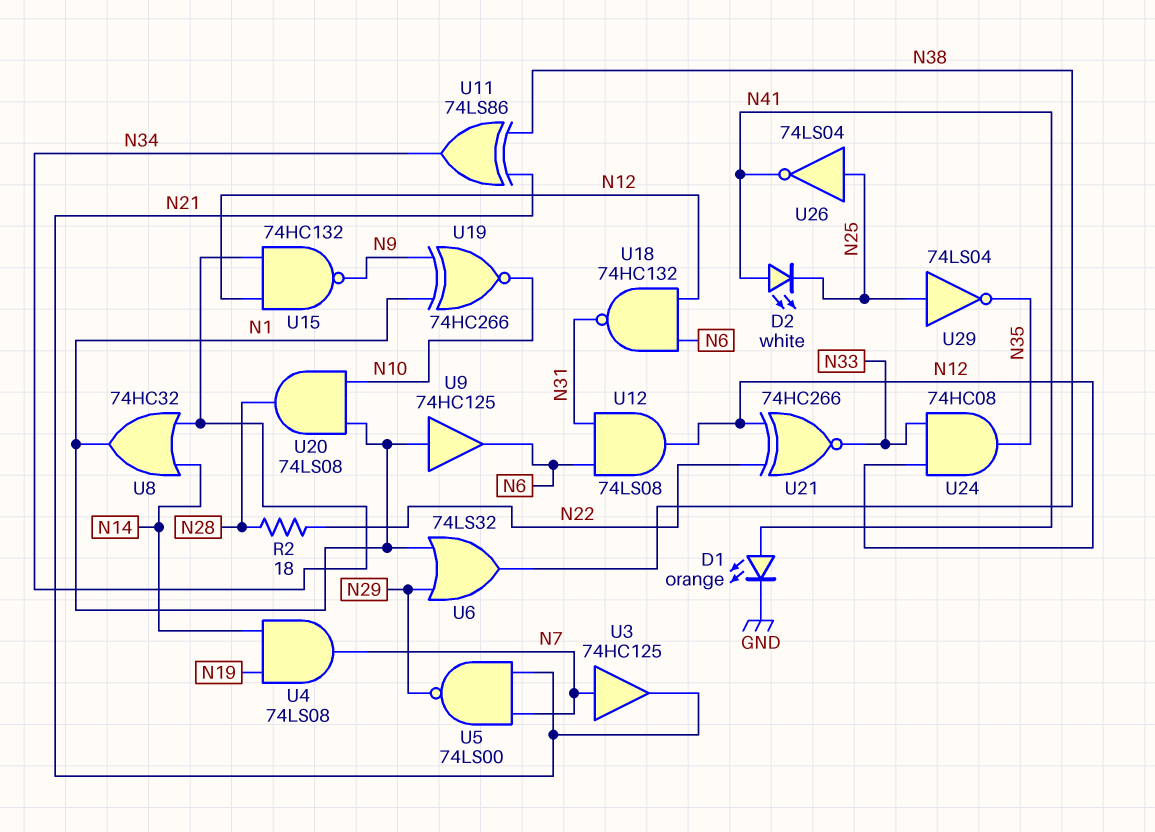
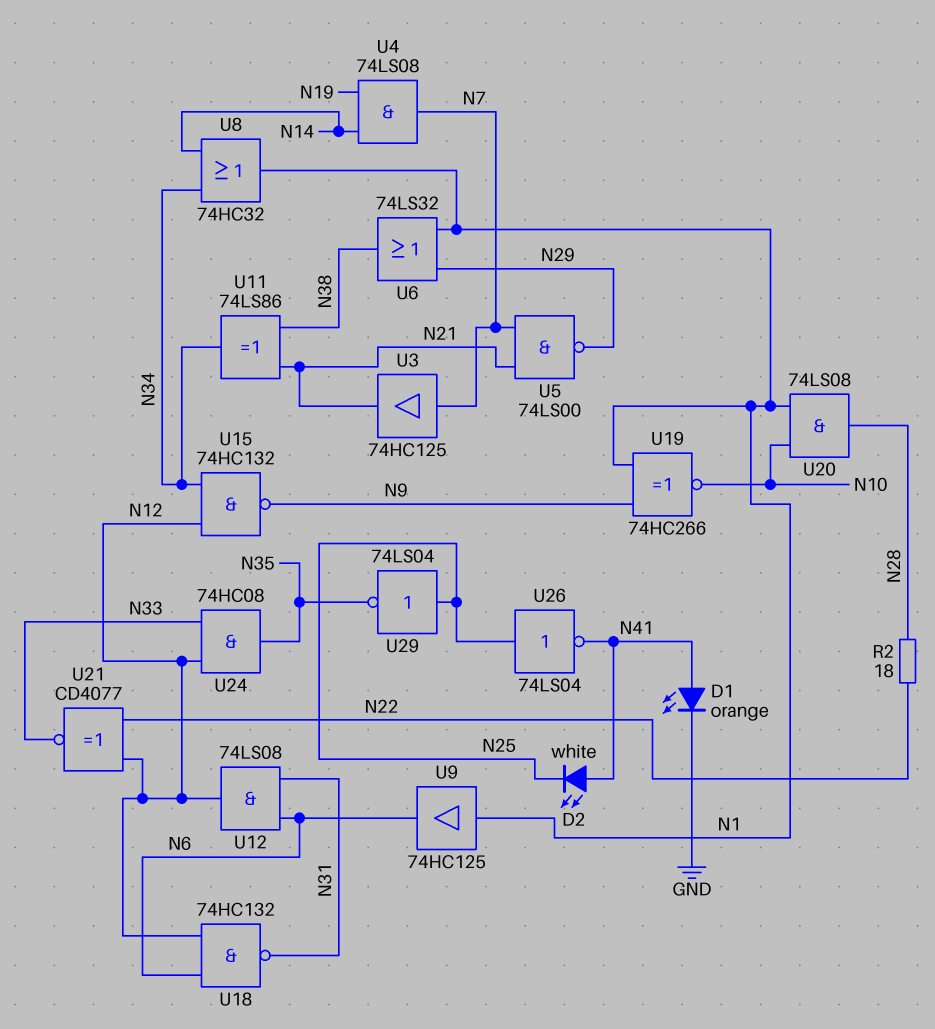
U21: XNOR 74HC266 (in N12, in N22, out N33) -> XNOR CD4077 (in N12, in N22, out N33)

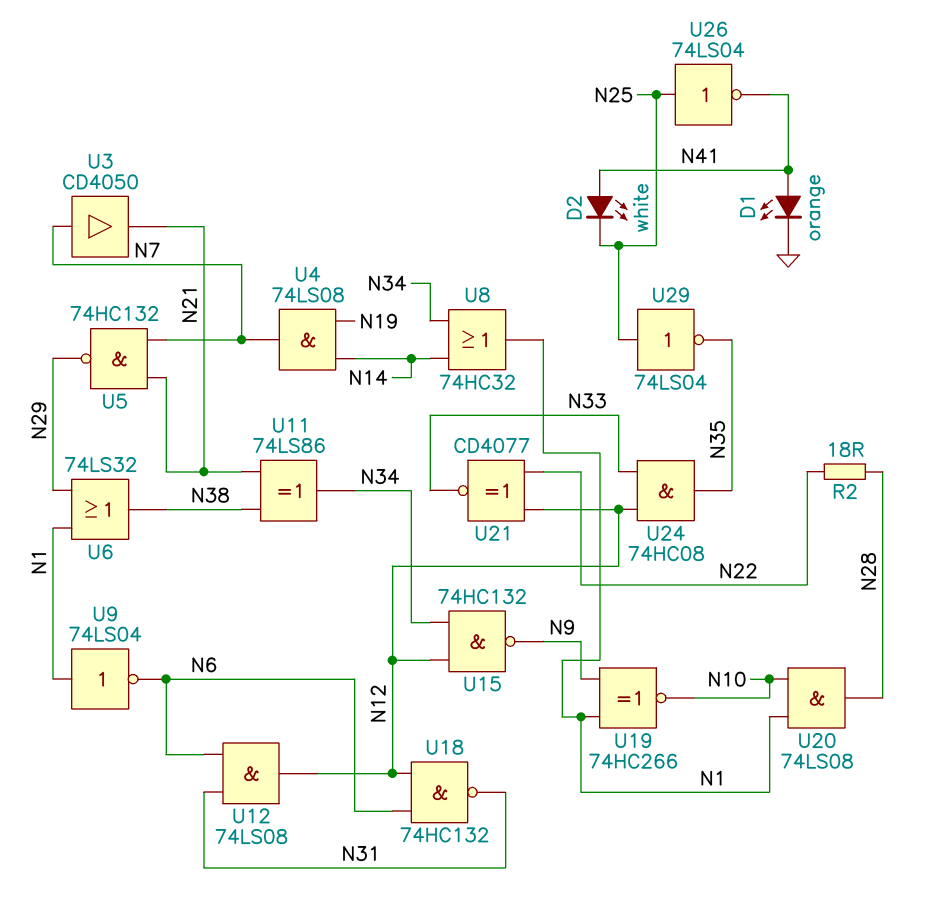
U3: buffer 74HC125 (in N7, out N21) -> buffer CD4050 (in N7, out N21)
U5: NAND 74LS00 (in N7, in N21, out N29) -> NAND 74HC132 (in N7, in N21, out N29)
U9: buffer 74HC125 (in N1, out N6) -> NOT 74LS04 (in N1, out N6)

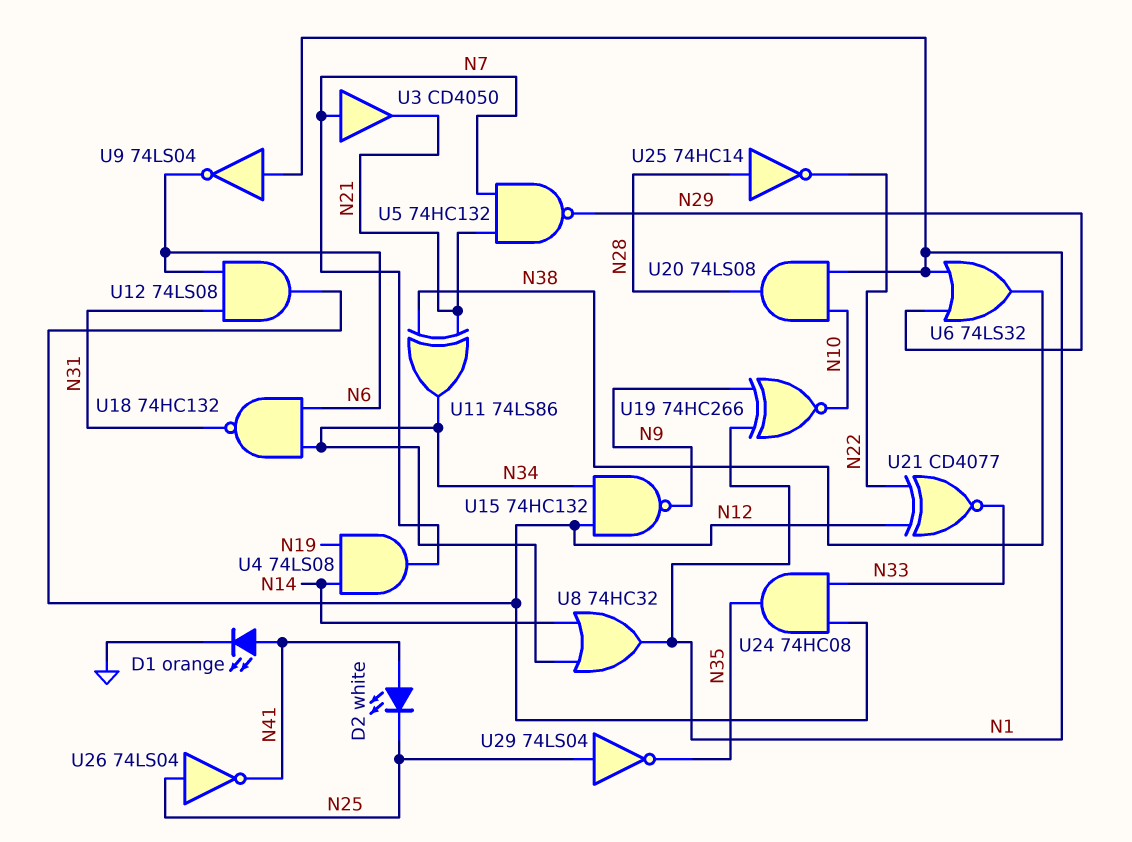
R2: 18 (N22, N28) -> none
U18: NAND 74HC132 (in N6, in N12, out N31) -> NAND 74HC132 (in N6, in N34, out N31)
U25: none -> NOT 74HC14 (in N28, out N22)

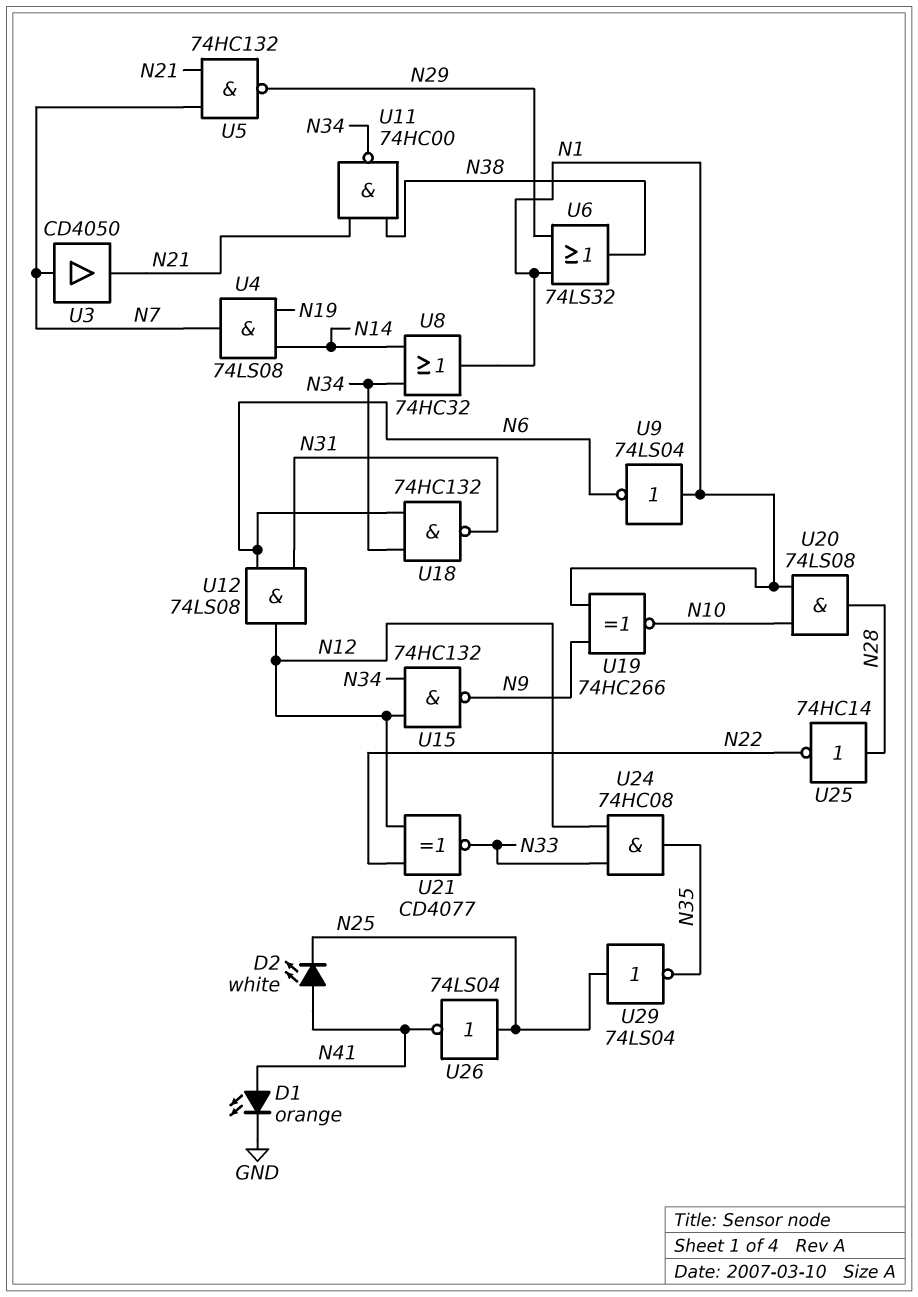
U11: XOR 74LS86 (in N21, in N38, out N34) -> NAND 74HC00 (in N21, in N38, out N34)

